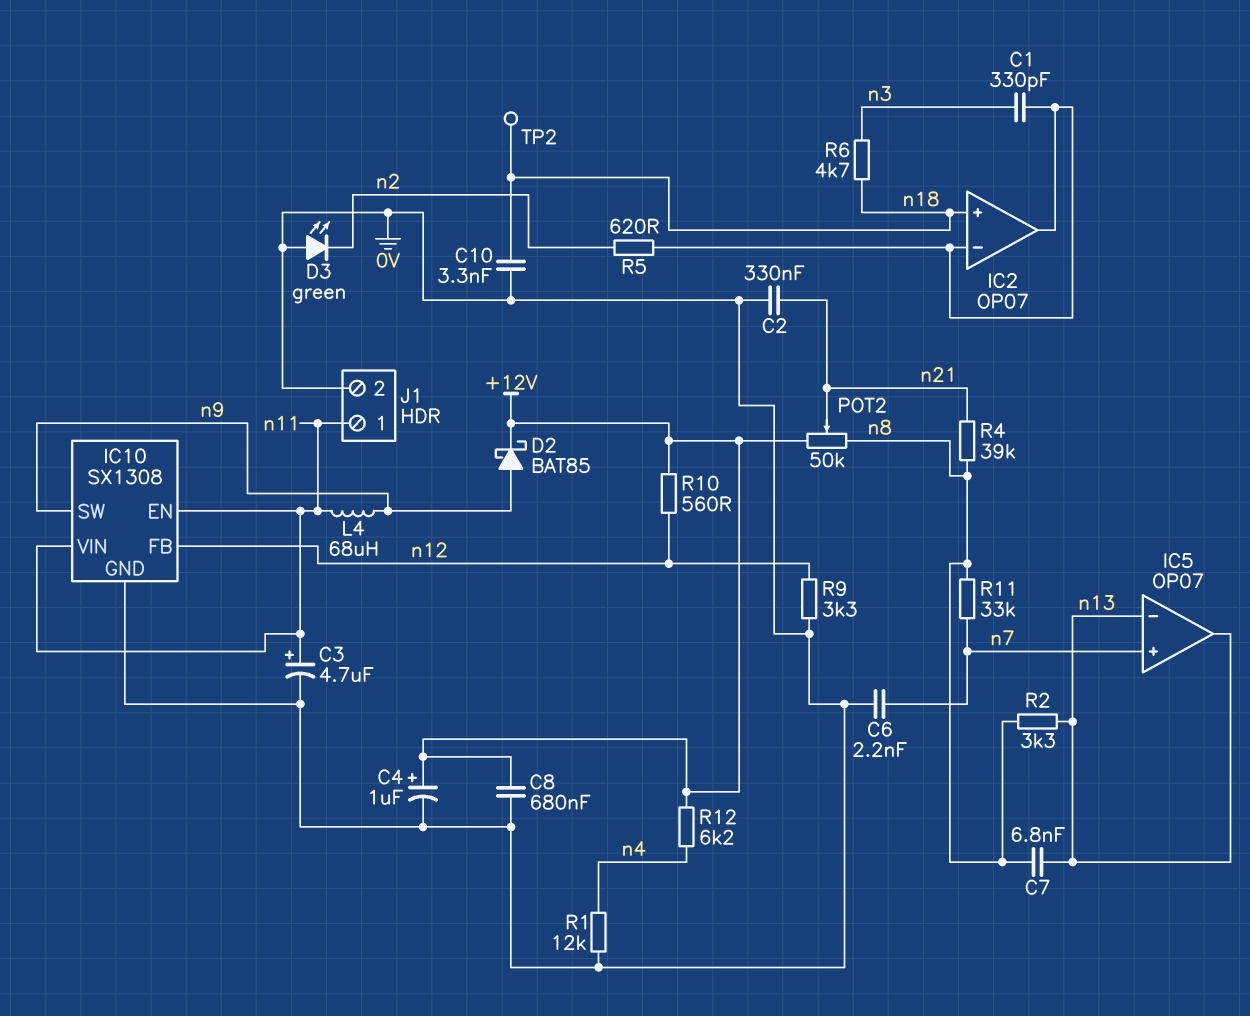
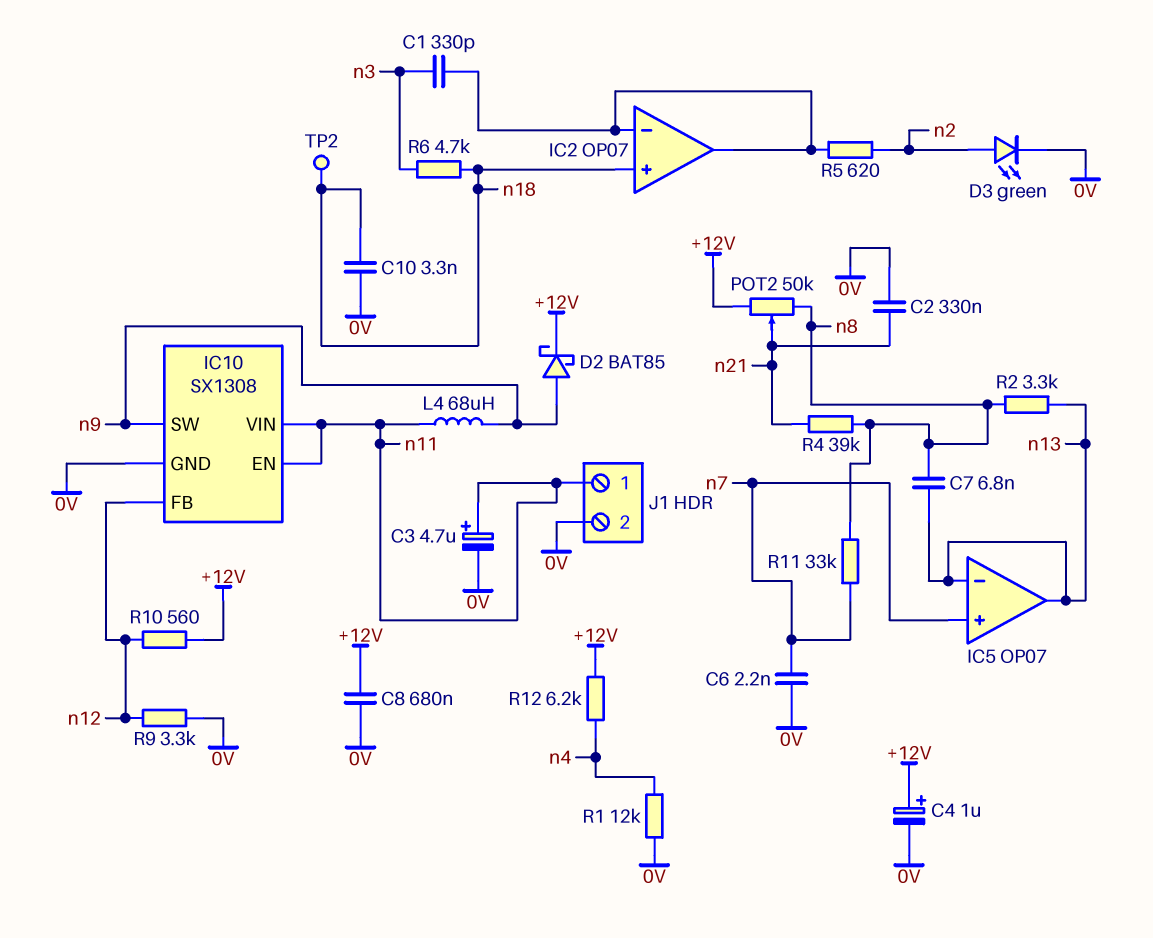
D3: LED green (A 0V, K n2) -> LED green (A n2, K 0V)

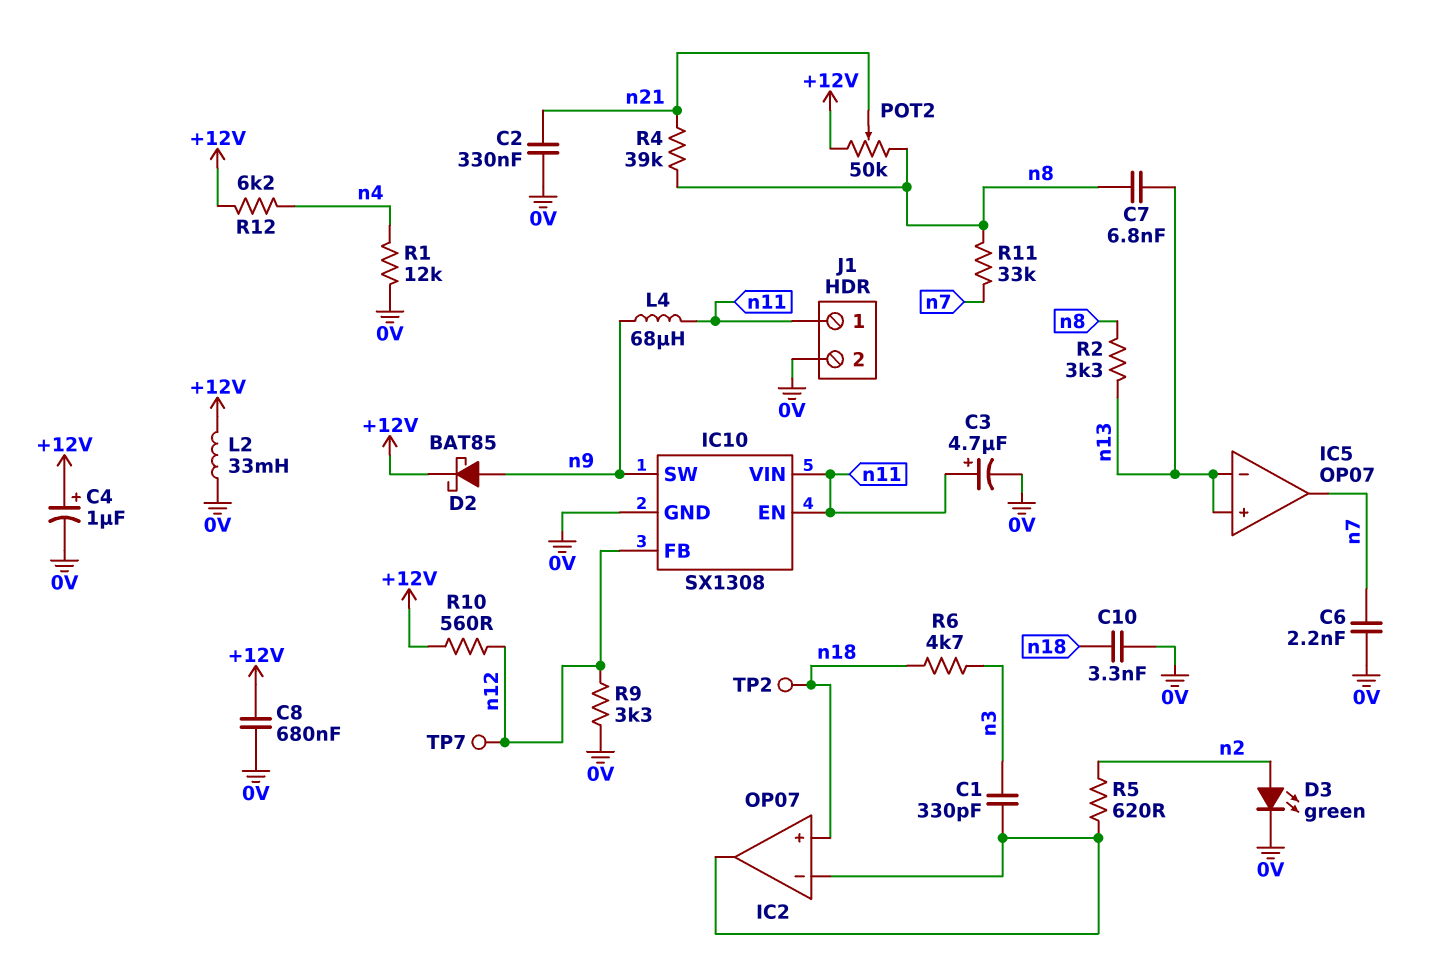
IC5 pin in+: n7 -> n13
IC5 pin out: n13 -> n7
L2: none -> 33mH (+12V, 0V)
TP7: none -> test point (n12)

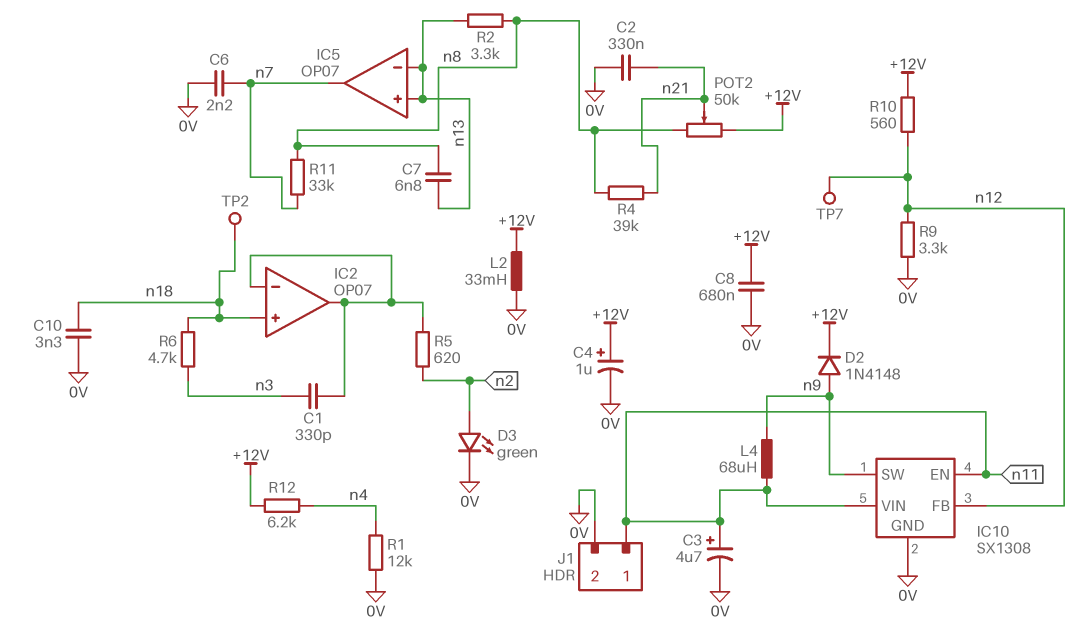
D2: schottky BAT85 (A n9, K +12V) -> diode 1N4148 (A n9, K +12V)

